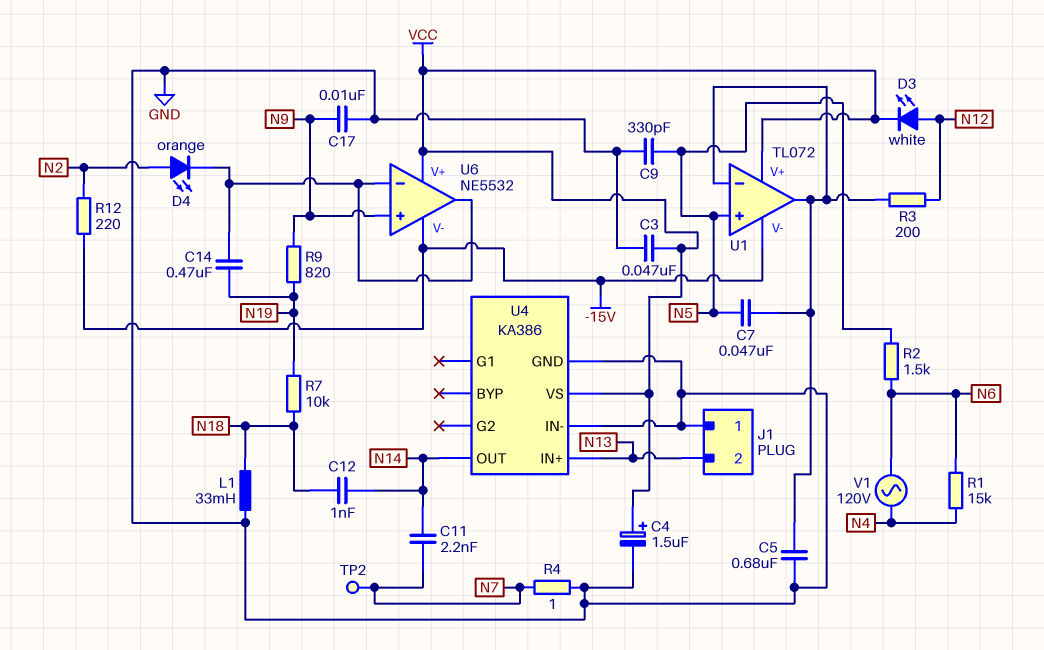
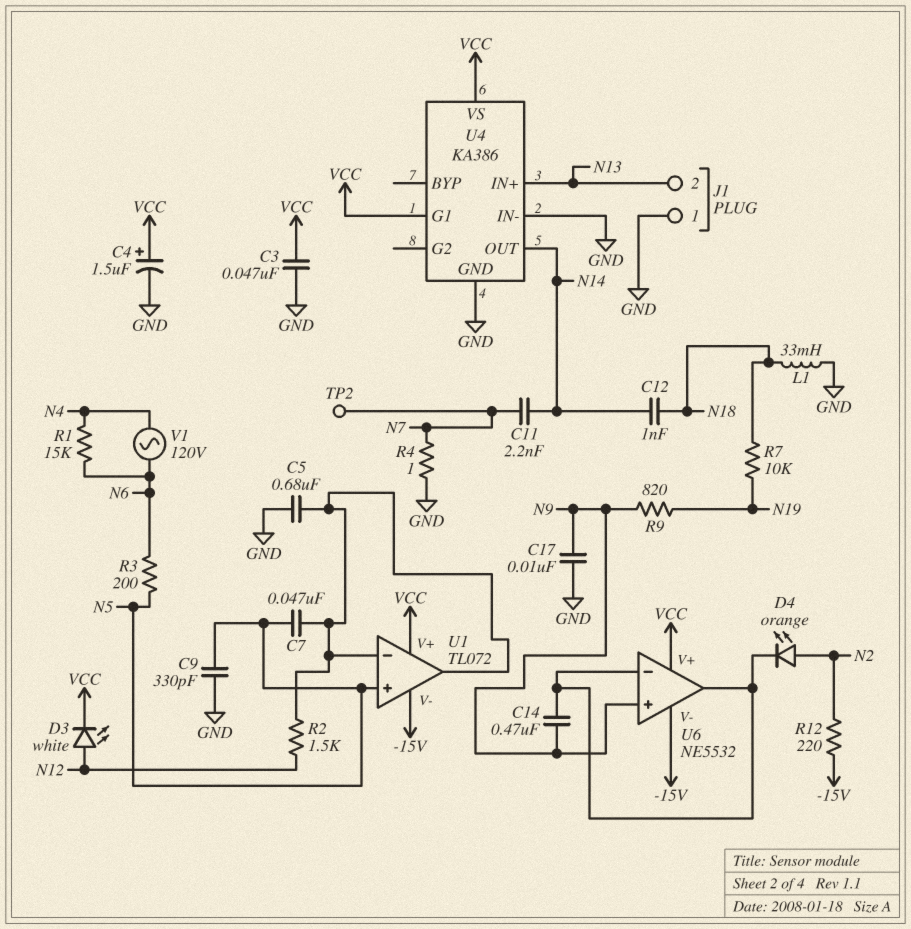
C14: 470nF (N19, U6/in-) -> 470nF (N9, U6/in-)
R2: 1.5k (N5, N6) -> 1.5k (N12, U1/in-)
R3: 200 (N12, U1/in-) -> 200 (N5, N6)
U4 pin G1: none -> VCC

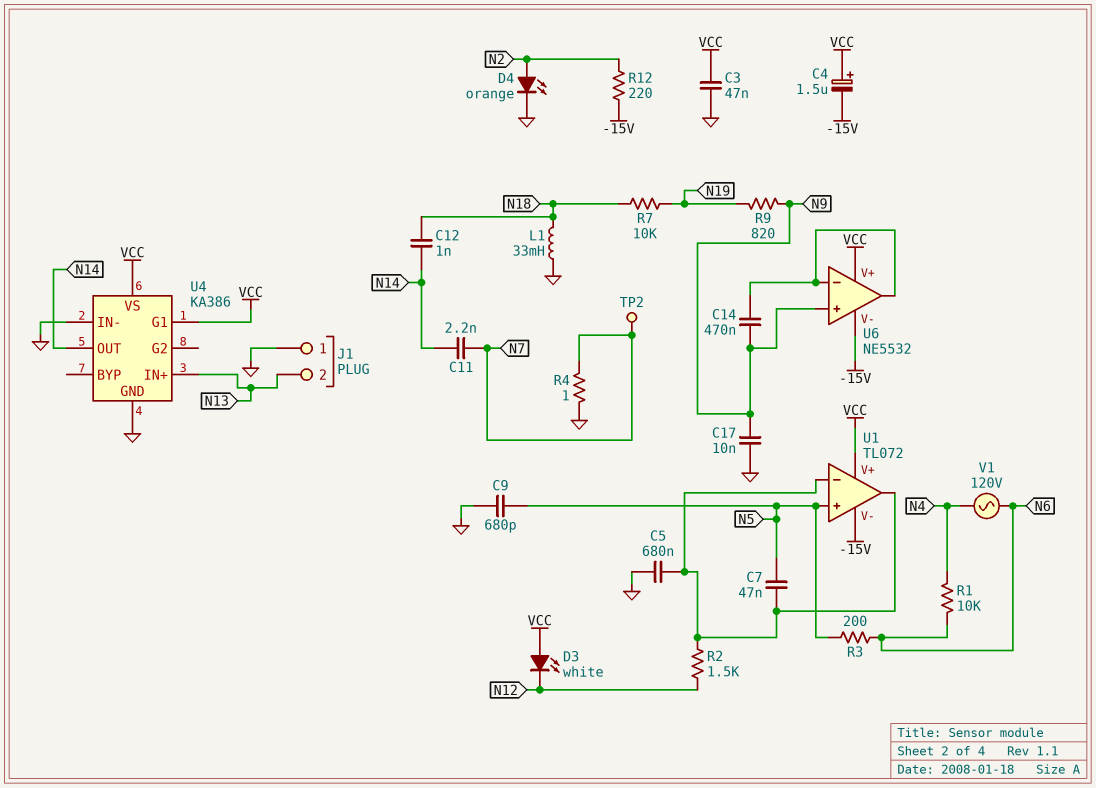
C4: 1.5uF (plus VCC, minus GND) -> 1.5uF (plus VCC, minus -15V)
C9: 330pF (GND, N5) -> 680pF (GND, N5)
D3: LED white (A N12, K VCC) -> LED white (A VCC, K N12)
D4: LED orange (A N2, K U6/in-) -> LED orange (A N2, K GND)
R1: 15k (N4, N6) -> 10k (N4, N6)

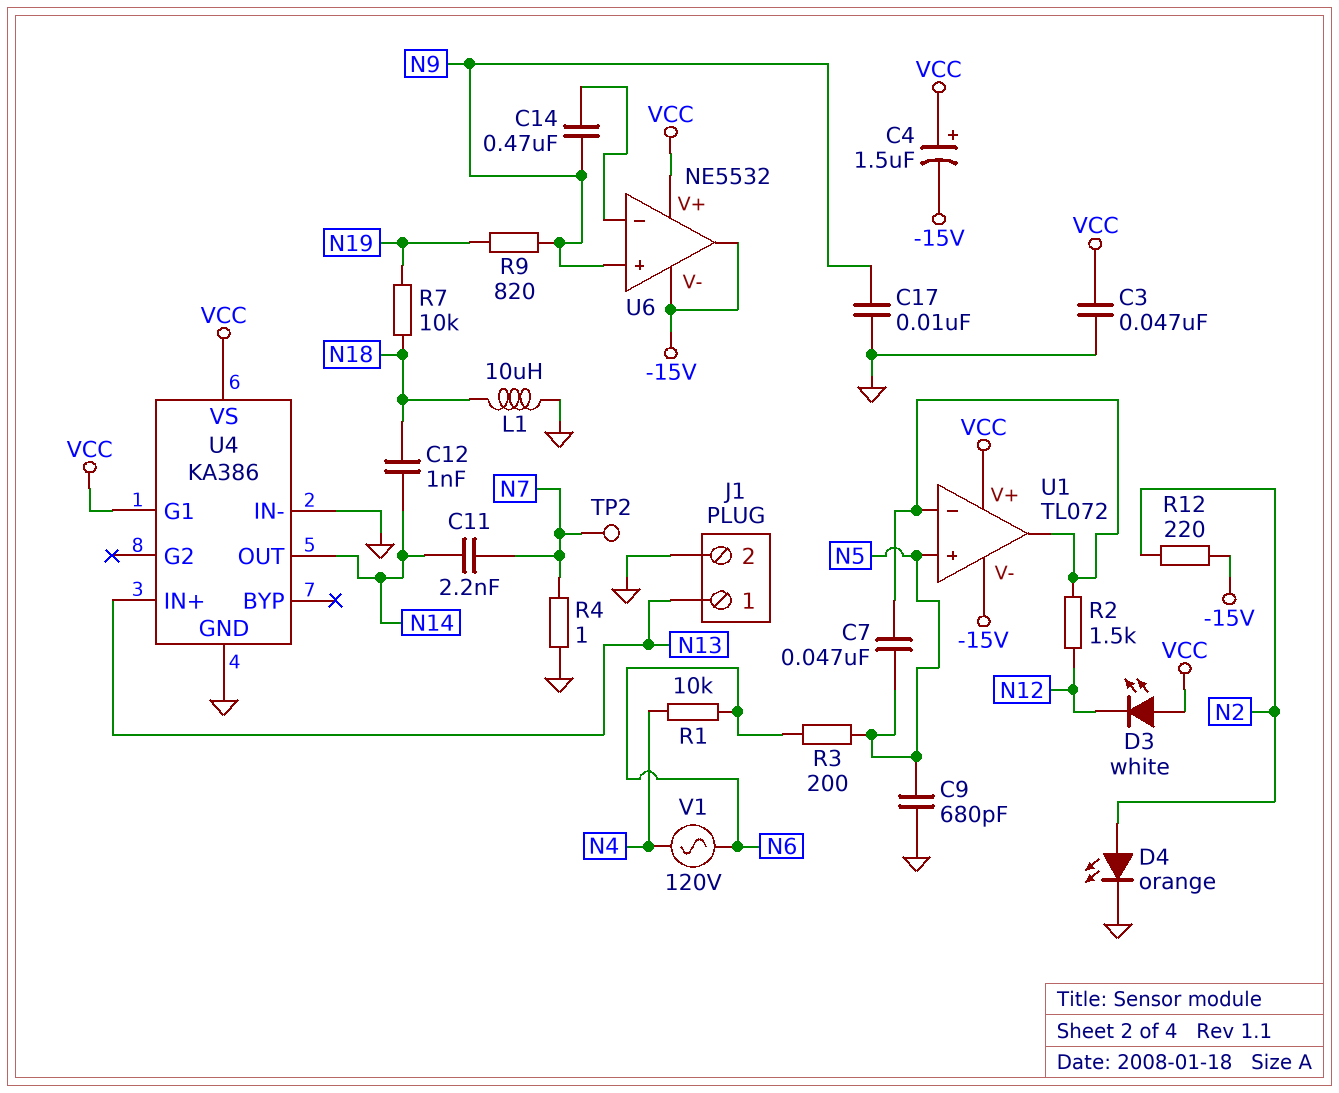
C5: 680nF (GND, U1/in-) -> none
J1 pin 1: GND -> N13
J1 pin 2: N13 -> GND
L1: 33mH (GND, N18) -> 10uH (GND, N18)
U6 pin out: U6/in- -> -15V

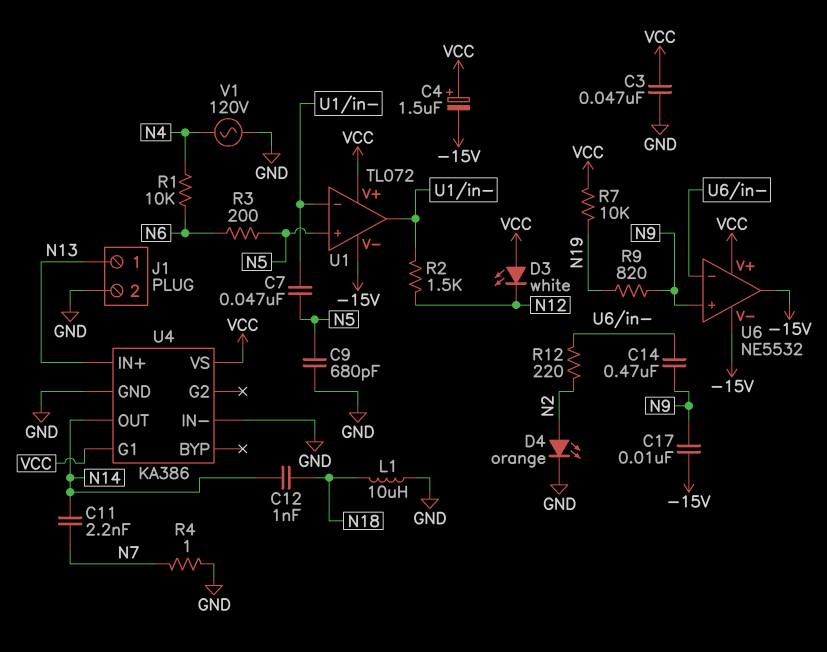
C17: 10nF (GND, N9) -> 10nF (-15V, N9)
R7: 10k (N18, N19) -> 10k (N19, VCC)
R12: 220 (-15V, N2) -> 220 (N2, U6/in-)
TP2: test point (N7) -> none
V1: AC 120V (N4, N6) -> AC 120V (GND, N4)

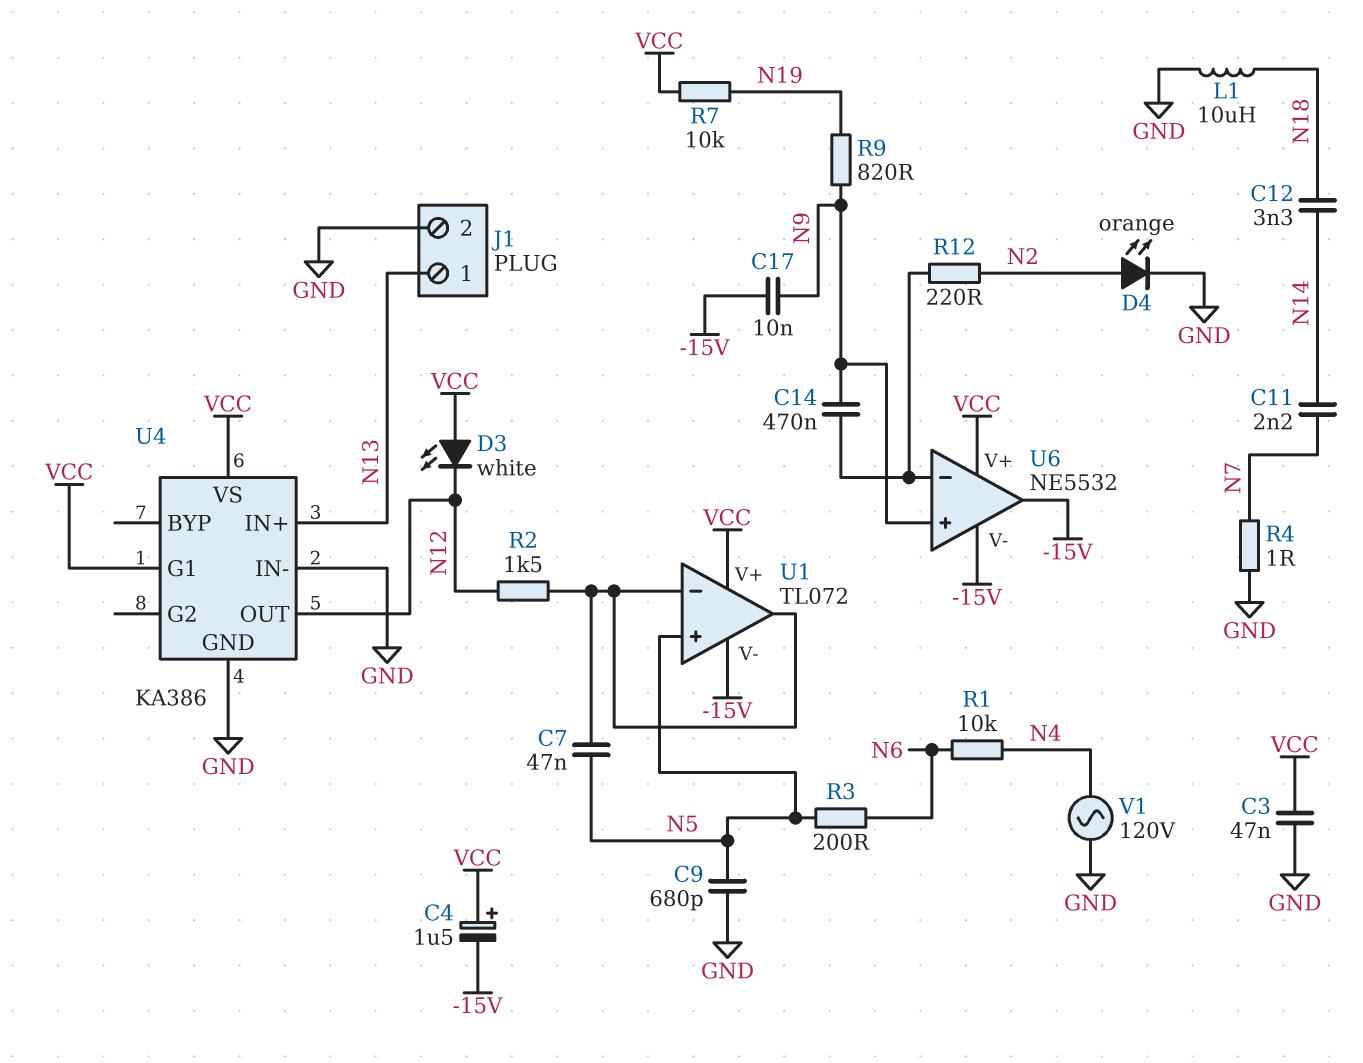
C12: 1nF (N14, N18) -> 3.3nF (N14, N18)
U4 pin OUT: N14 -> N12

